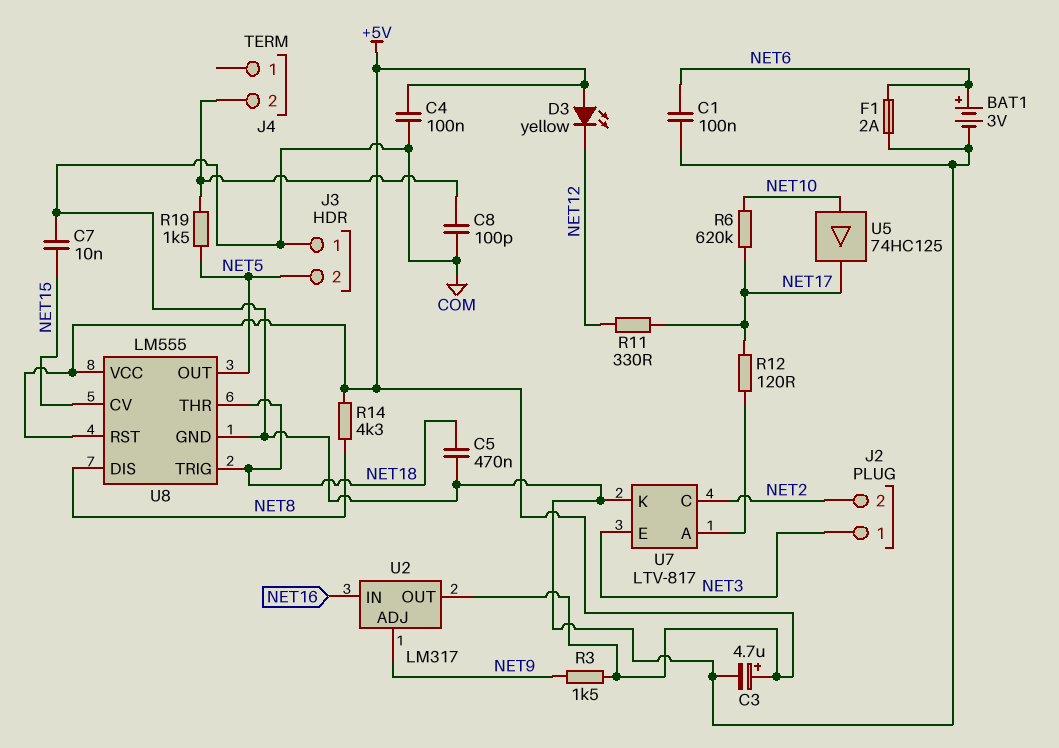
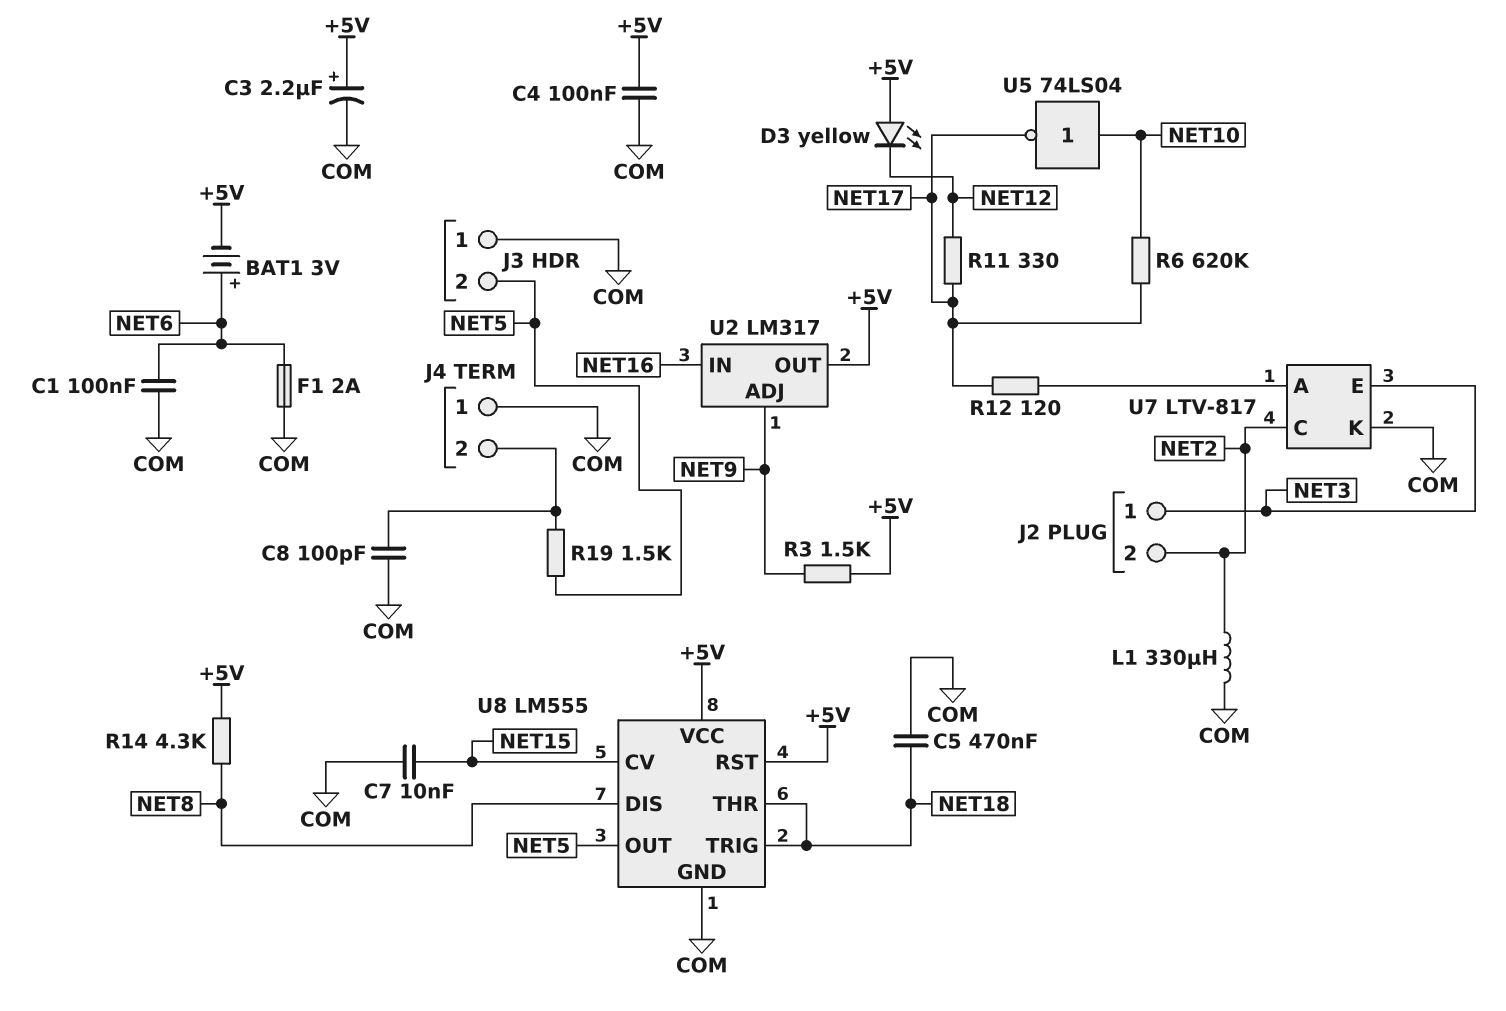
BAT1: 3V (plus NET6, minus COM) -> 3V (plus NET6, minus +5V)
C3: 4.7uF (plus +5V, minus COM) -> 2.2uF (plus +5V, minus COM)
J4 pin 1: none -> COM
L1: none -> 330uH (COM, NET2)
U5: buffer 74HC125 (in NET10, out NET17) -> NOT 74LS04 (in NET10, out NET17)

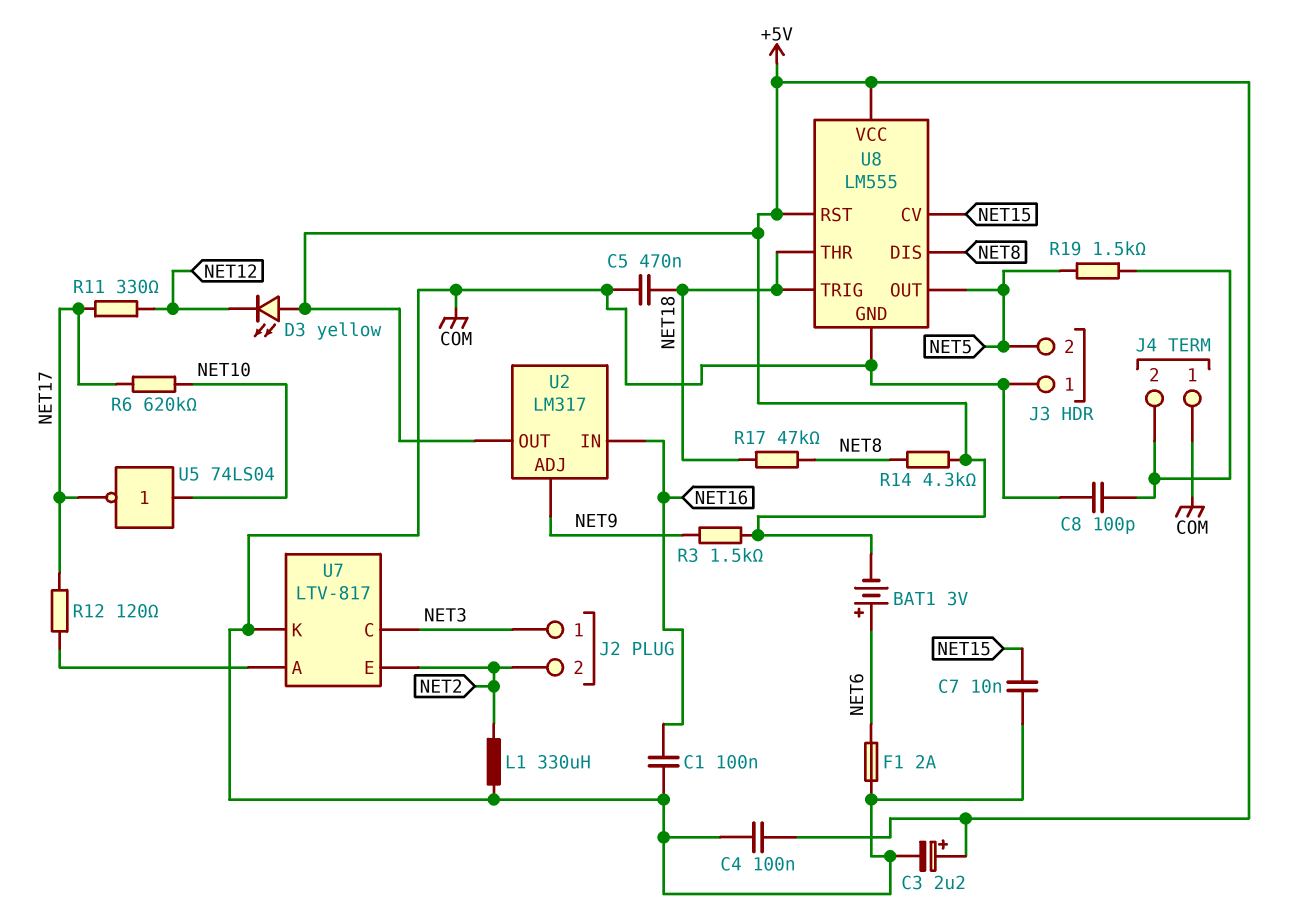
C1: 100nF (COM, NET6) -> 100nF (COM, NET16)
R17: none -> 47k (NET8, NET18)
U7 pin C: NET2 -> NET3
U7 pin E: NET3 -> NET2

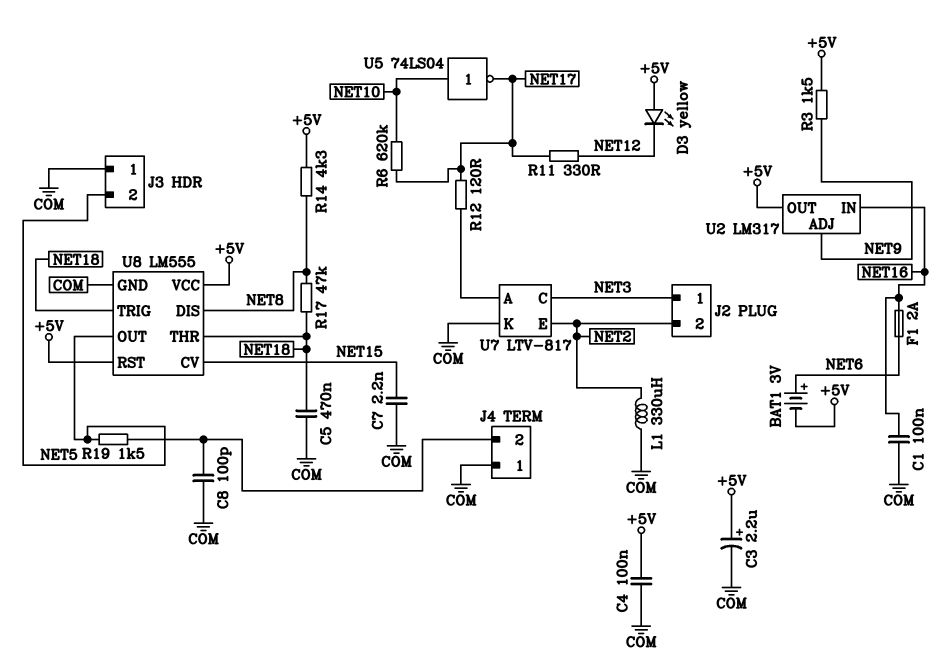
C7: 10nF (COM, NET15) -> 2.2nF (COM, NET15)
F1: 2A (COM, NET6) -> 2A (NET6, NET16)

